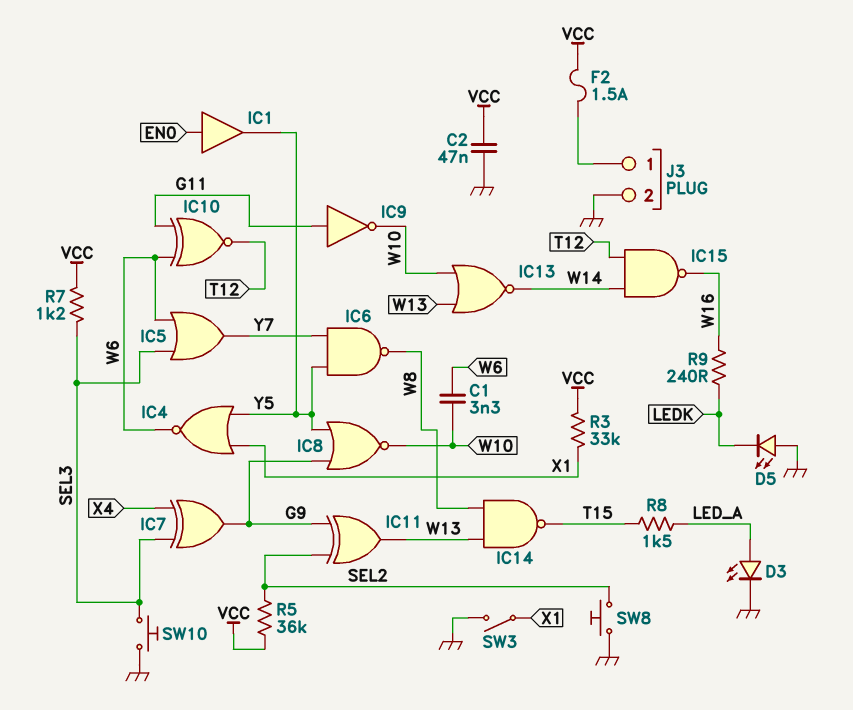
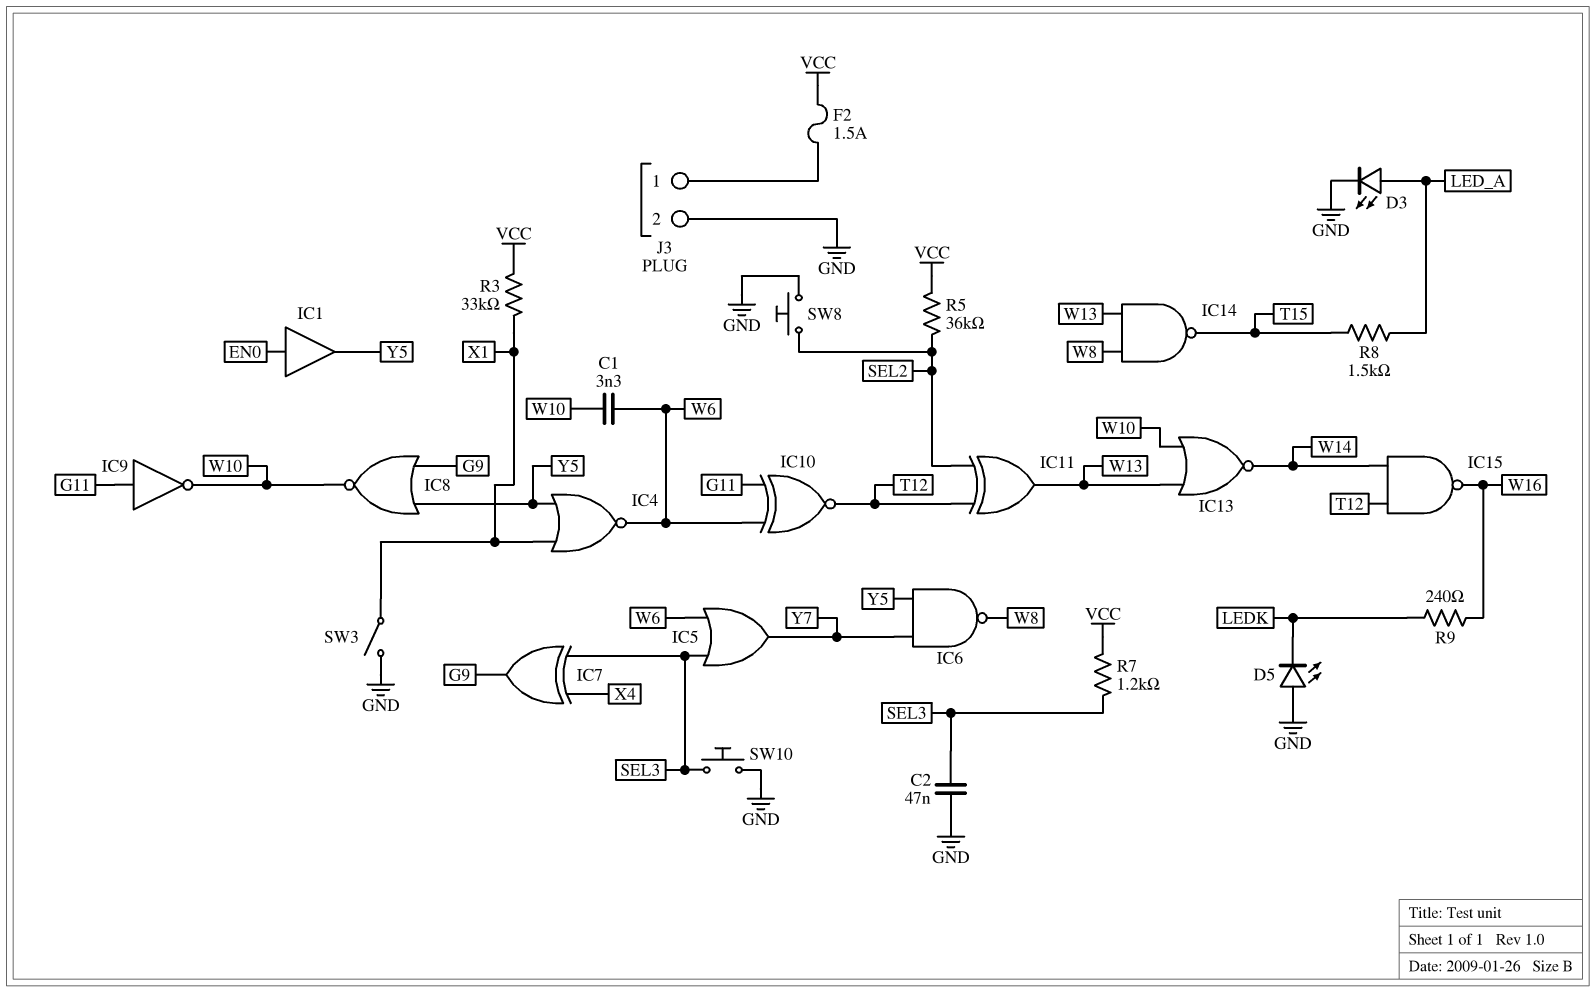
C2: 47nF (GND, VCC) -> 47nF (GND, SEL3)
IC11: XOR (in G9, in SEL2, out W13) -> XOR (in SEL2, in T12, out W13)

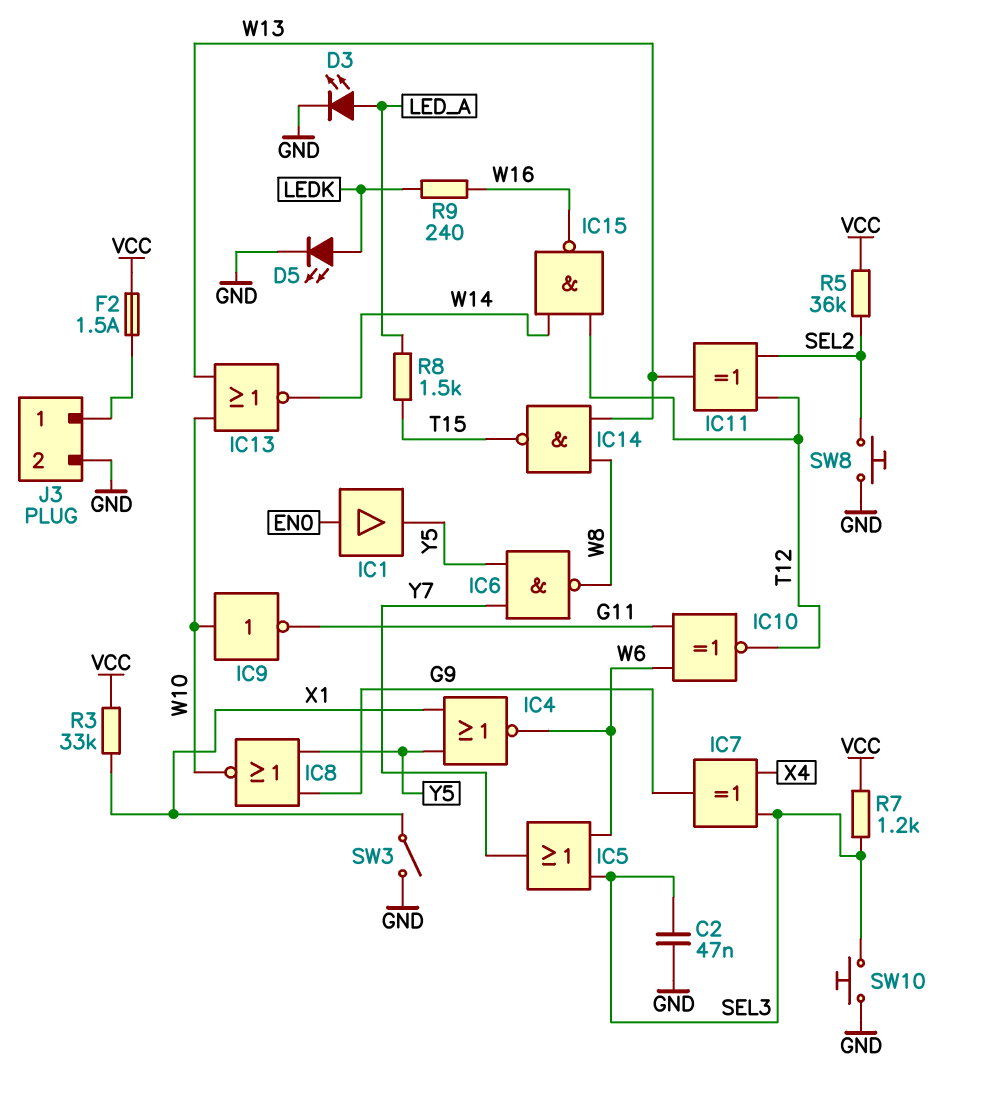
C1: 3.3nF (W6, W10) -> none
D5: LED (A GND, K LEDK) -> LED (A LEDK, K GND)
IC9: NOT (in G11, out W10) -> NOT (in W10, out G11)

